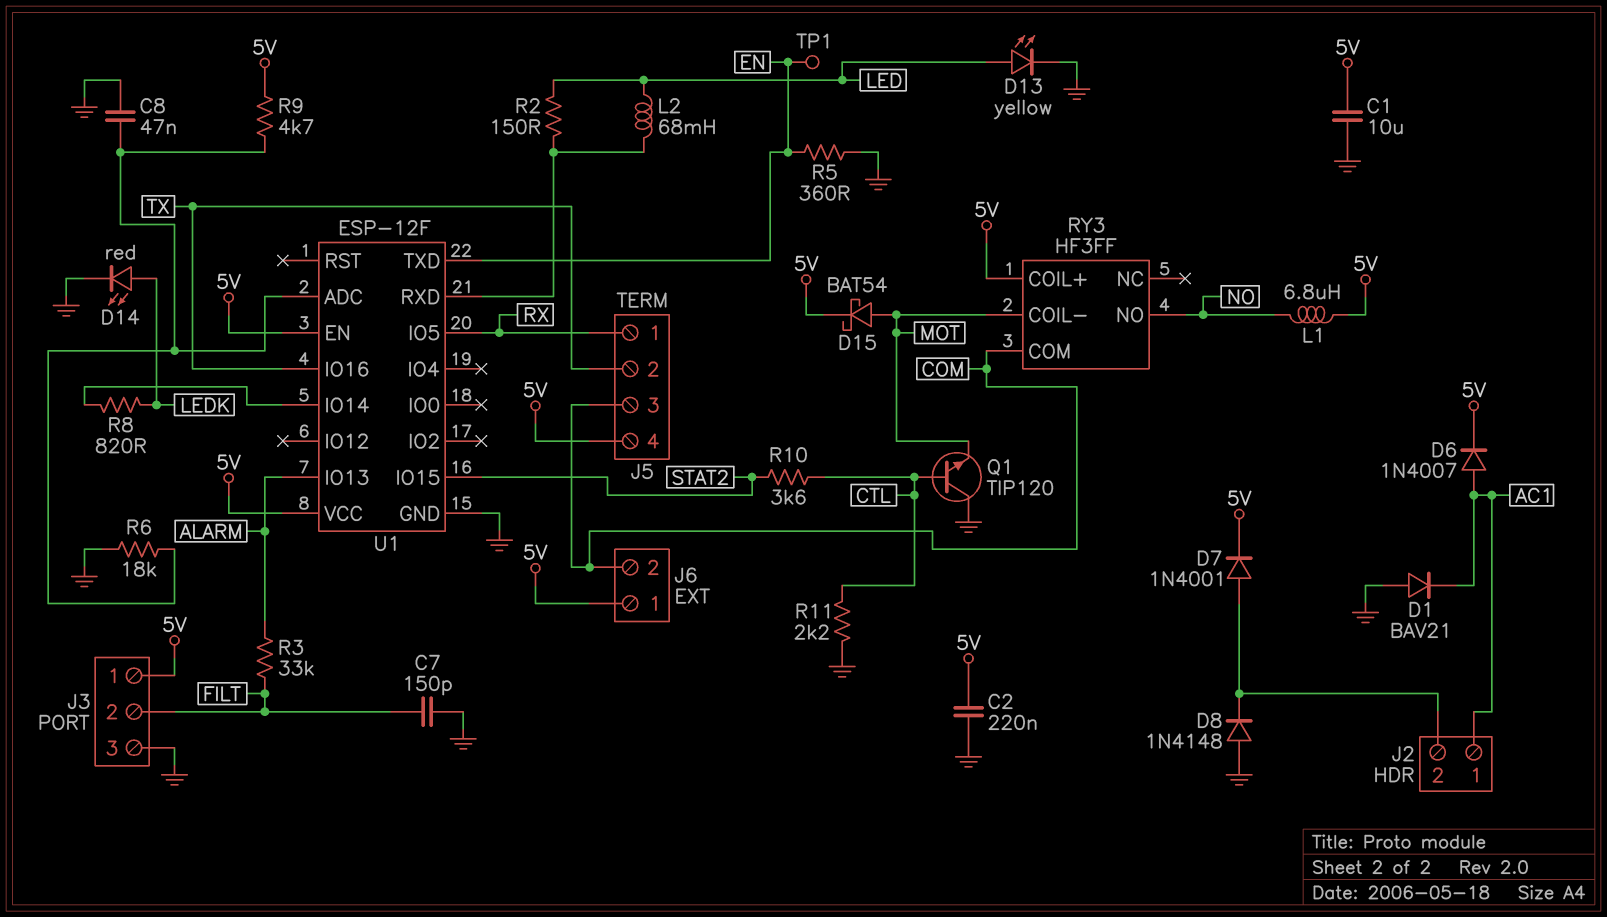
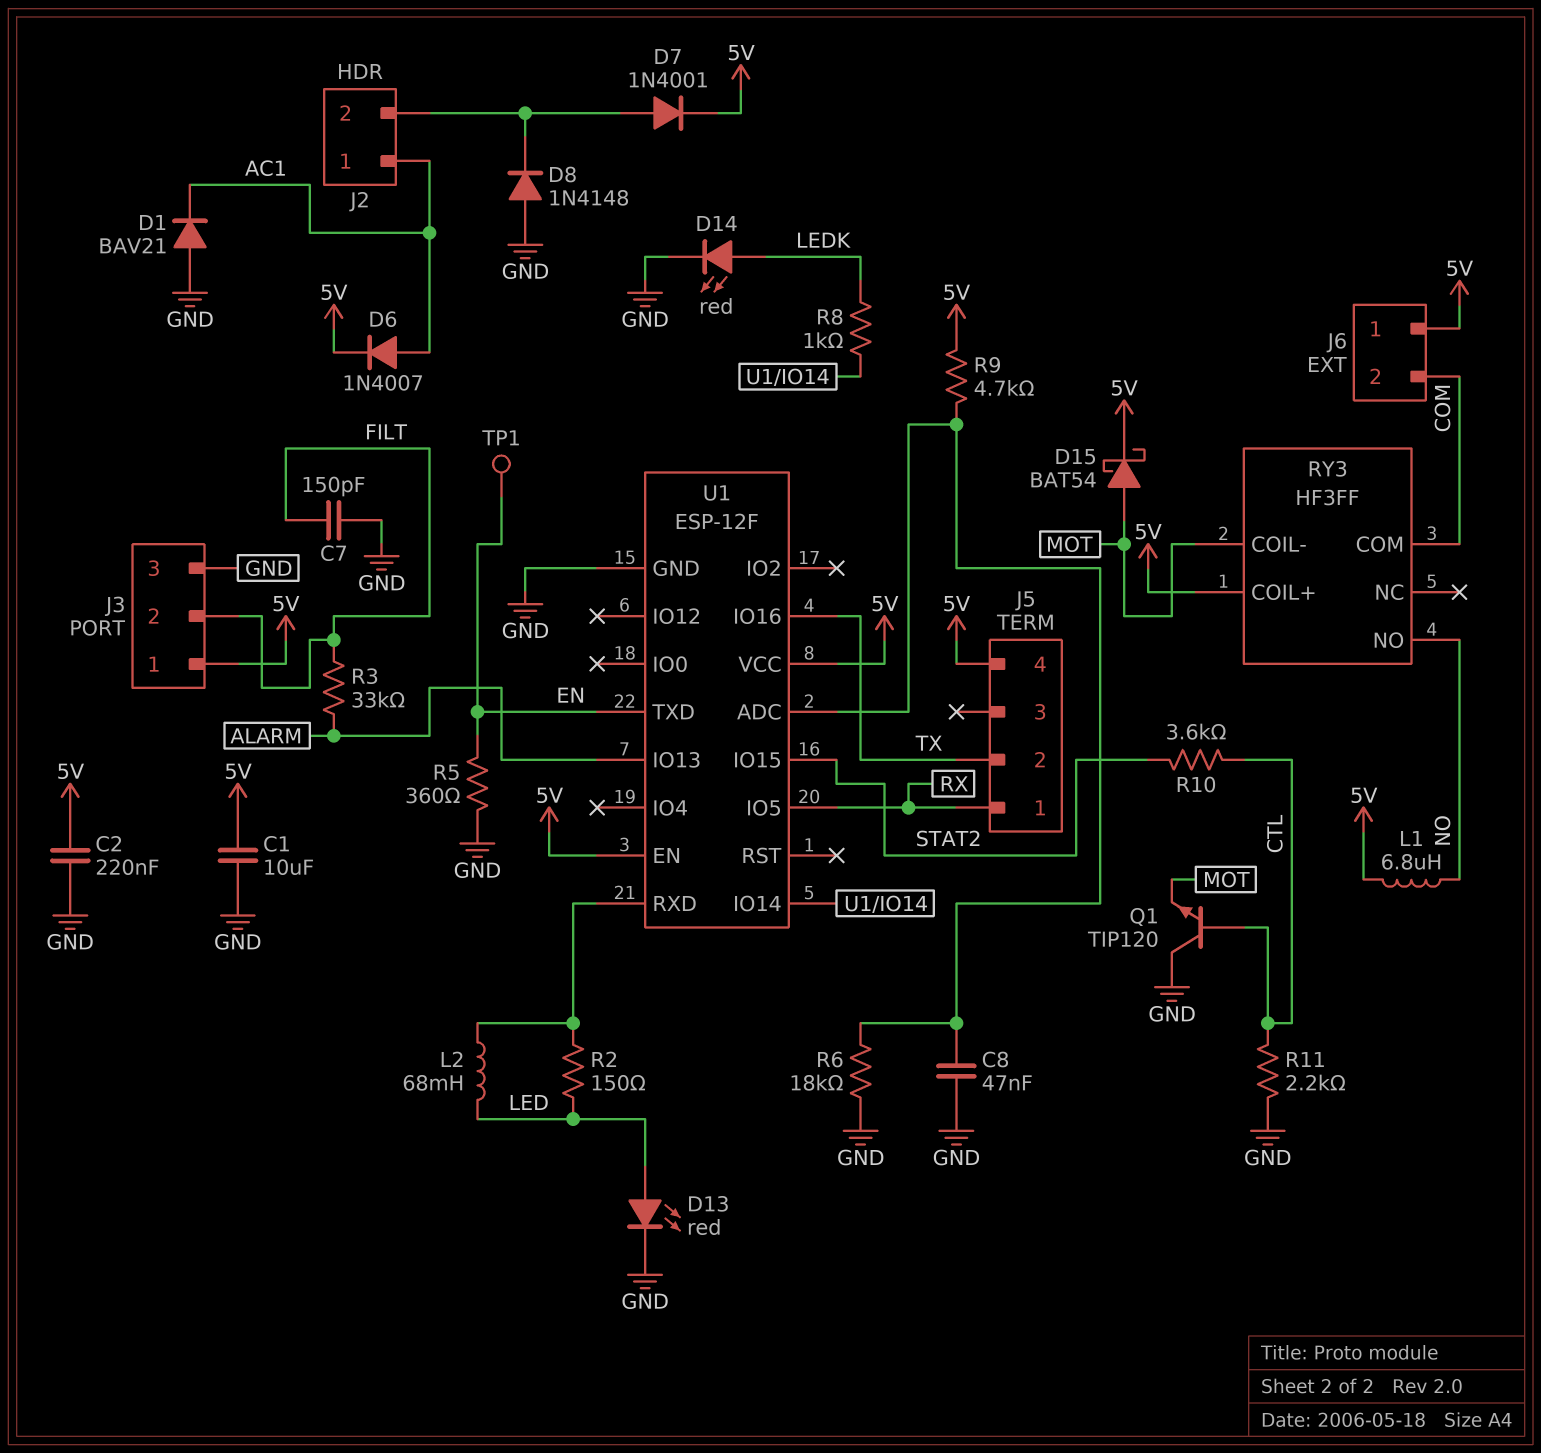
D13: LED yellow (A LED, K GND) -> LED red (A LED, K GND)
J5 pin 3: COM -> none
R8: 820 (LEDK, U1/IO14) -> 1k (LEDK, U1/IO14)

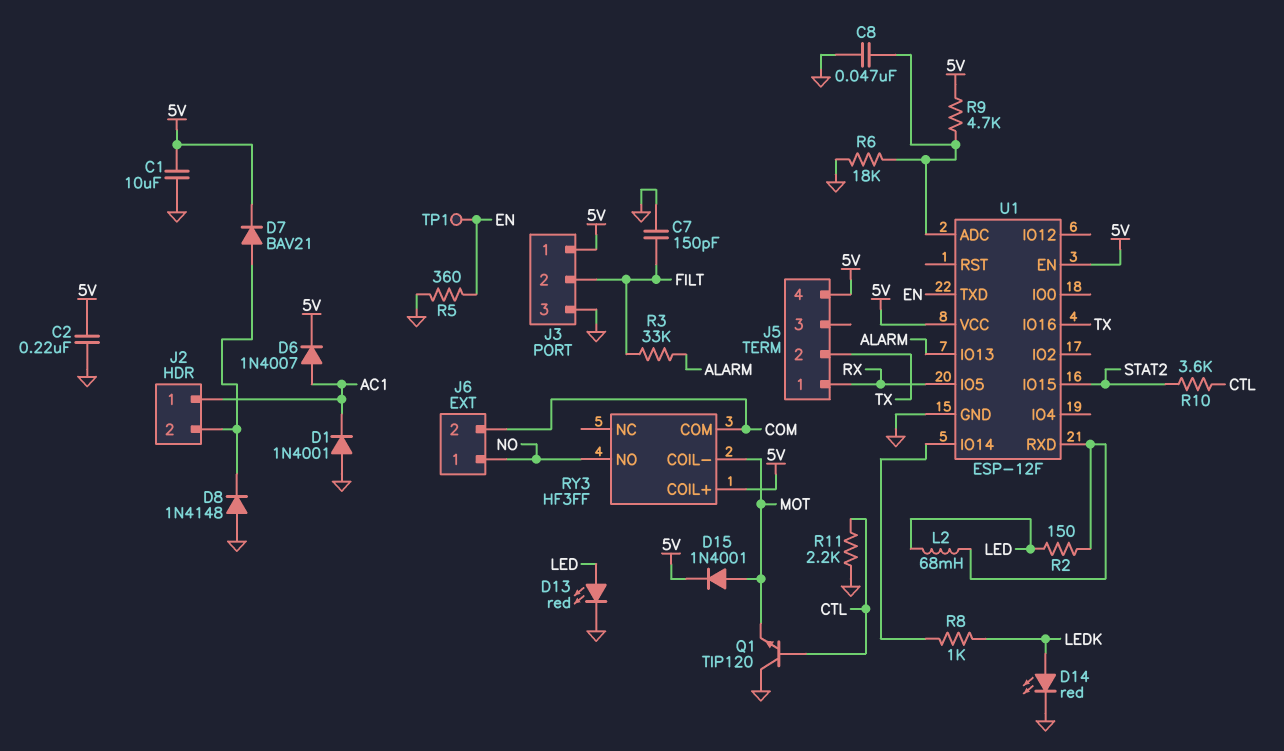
D1: diode BAV21 (A GND, K AC1) -> diode 1N4001 (A GND, K AC1)
D7: diode 1N4001 (A J2/2, K 5V) -> diode BAV21 (A J2/2, K 5V)
D15: schottky BAT54 (A MOT, K 5V) -> diode 1N4001 (A MOT, K 5V)
J6 pin 1: 5V -> NO
L1: 6.8uH (5V, NO) -> none

